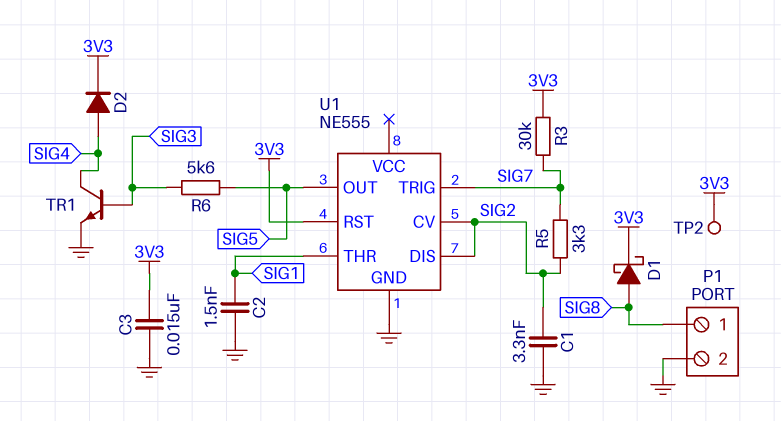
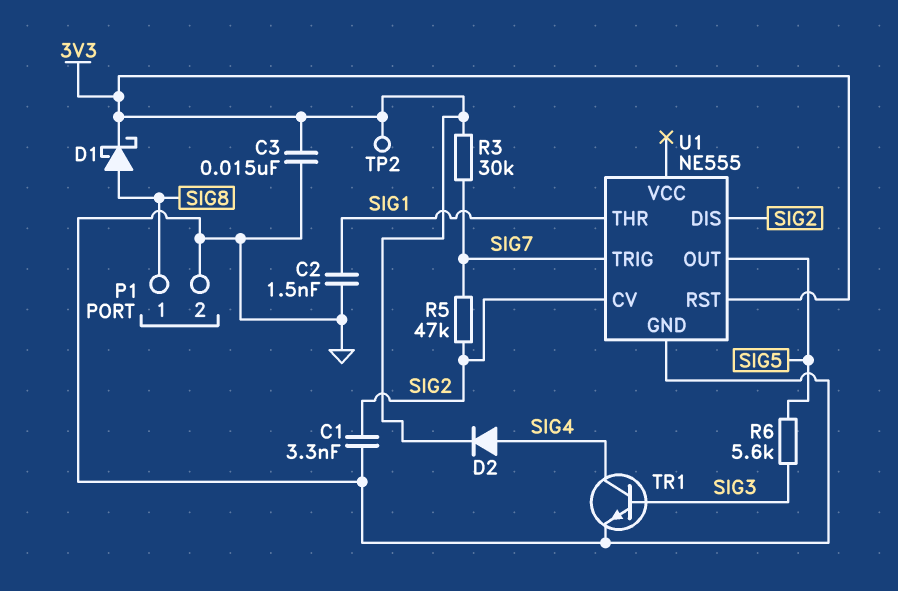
R5: 3.3k (SIG2, SIG7) -> 47k (SIG2, SIG7)

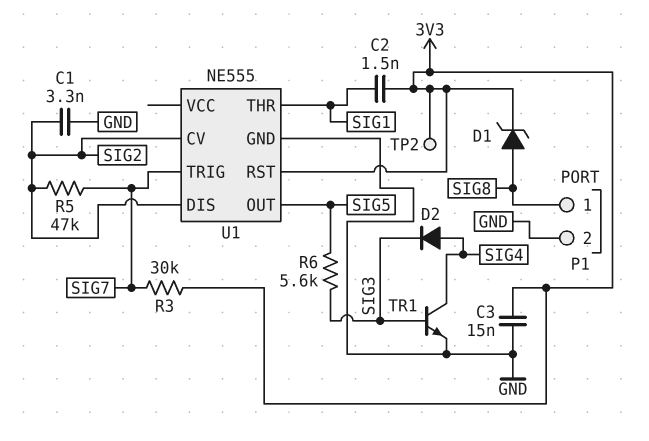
C2: 1.5nF (GND, SIG1) -> 1.5nF (3V3, SIG1)
D1: schottky (A SIG8, K 3V3) -> zener (A SIG8, K 3V3)
D2: diode (A SIG4, K 3V3) -> diode (A SIG4, K SIG3)

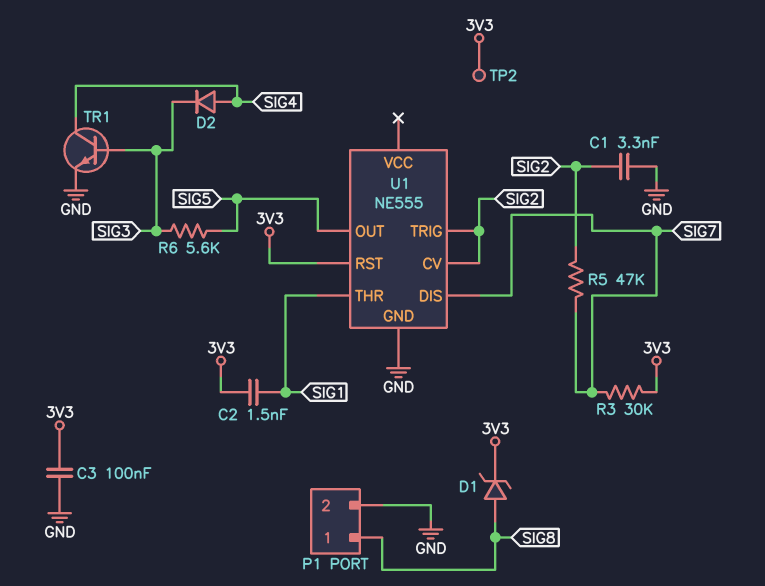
C3: 15nF (3V3, GND) -> 100nF (3V3, GND)
U1 pin DIS: SIG2 -> SIG7
U1 pin TRIG: SIG7 -> SIG2

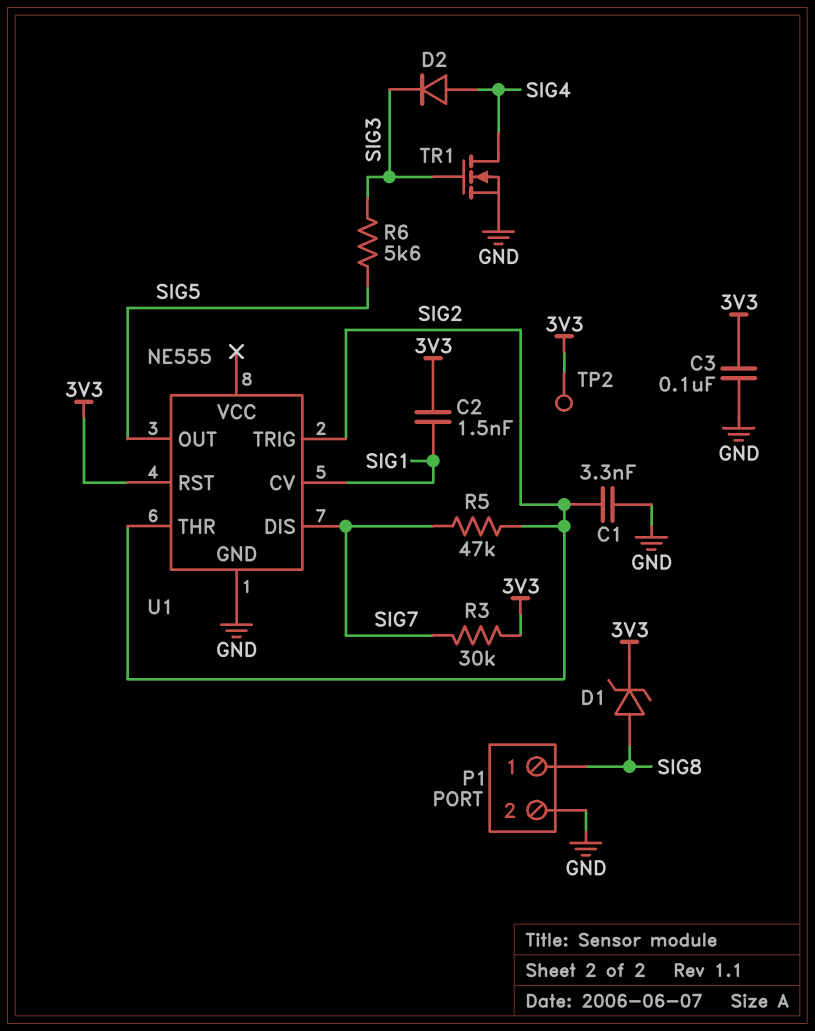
TR1: NPN (B SIG3, C SIG4, E GND) -> NMOS (G SIG3, D SIG4, S GND)
U1 pin CV: SIG2 -> SIG1
U1 pin THR: SIG1 -> SIG2

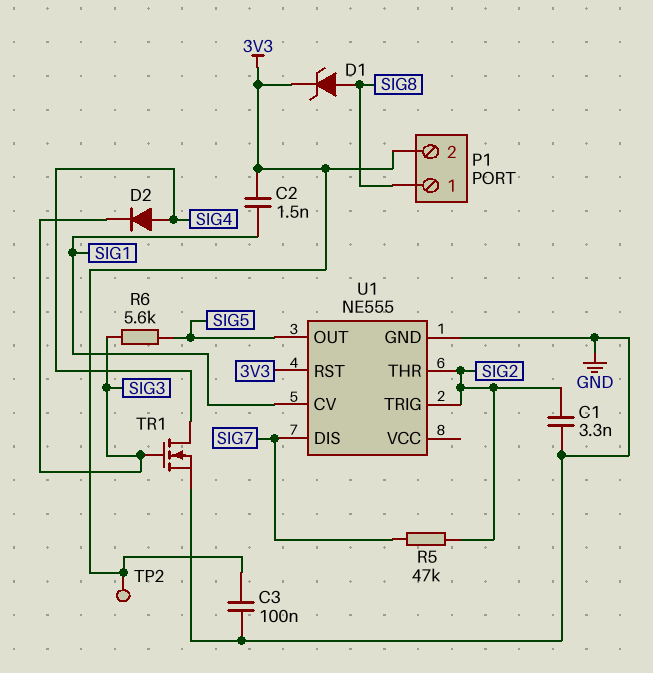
P1 pin 2: GND -> 3V3
R3: 30k (3V3, SIG7) -> none

